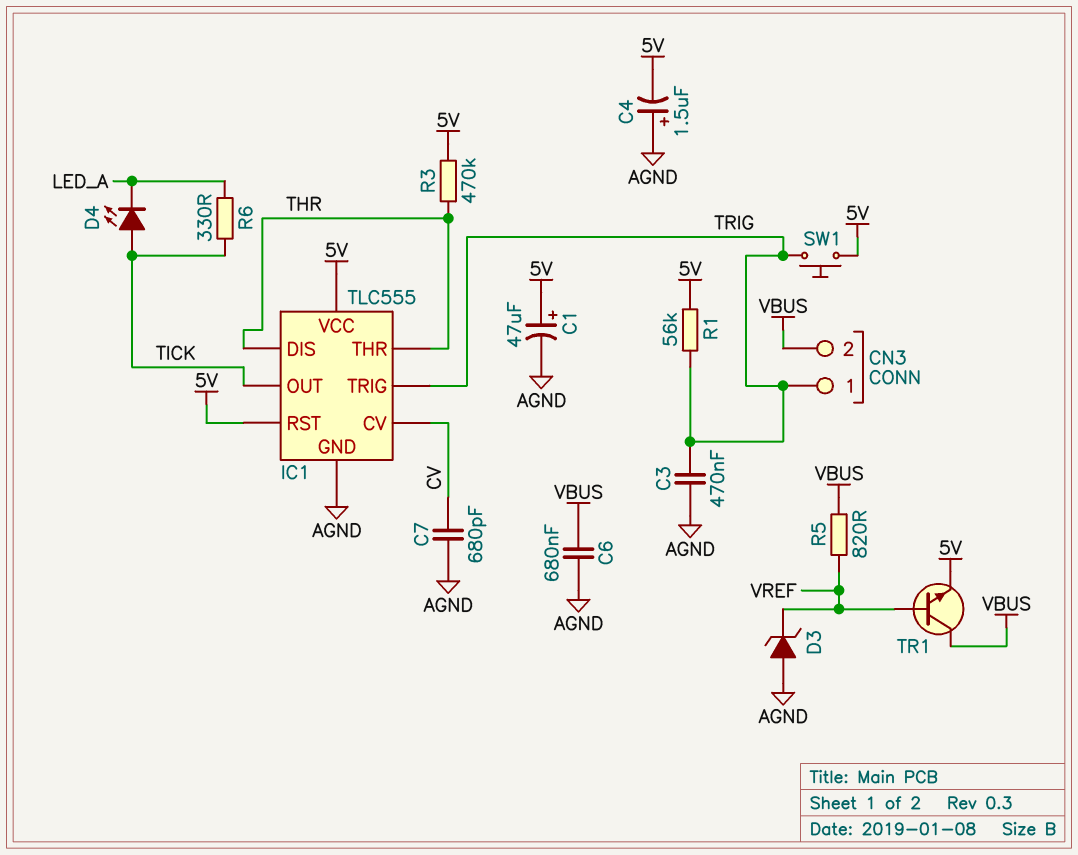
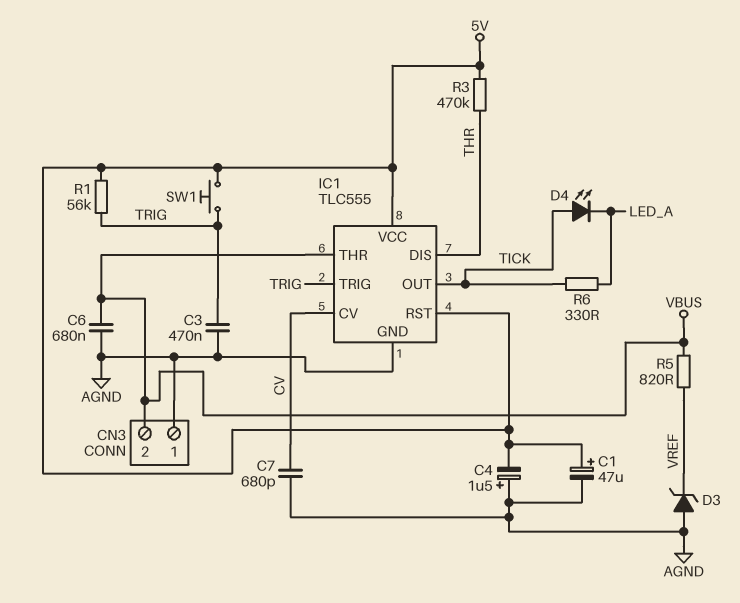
CN3 pin 1: TRIG -> AGND
IC1 pin THR: THR -> VBUS
TR1: NPN (B VREF, C VBUS, E 5V) -> none

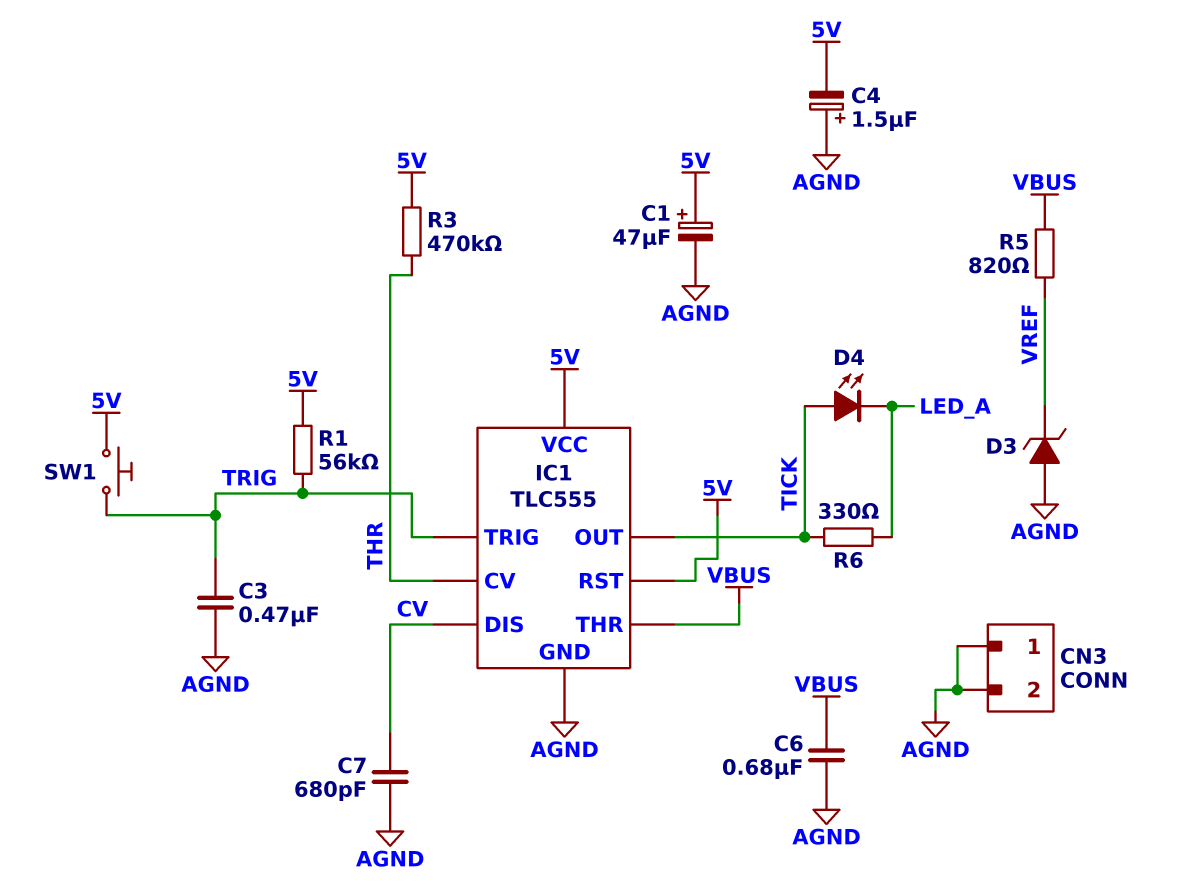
CN3 pin 2: VBUS -> AGND
IC1 pin CV: CV -> THR
IC1 pin DIS: THR -> CV

